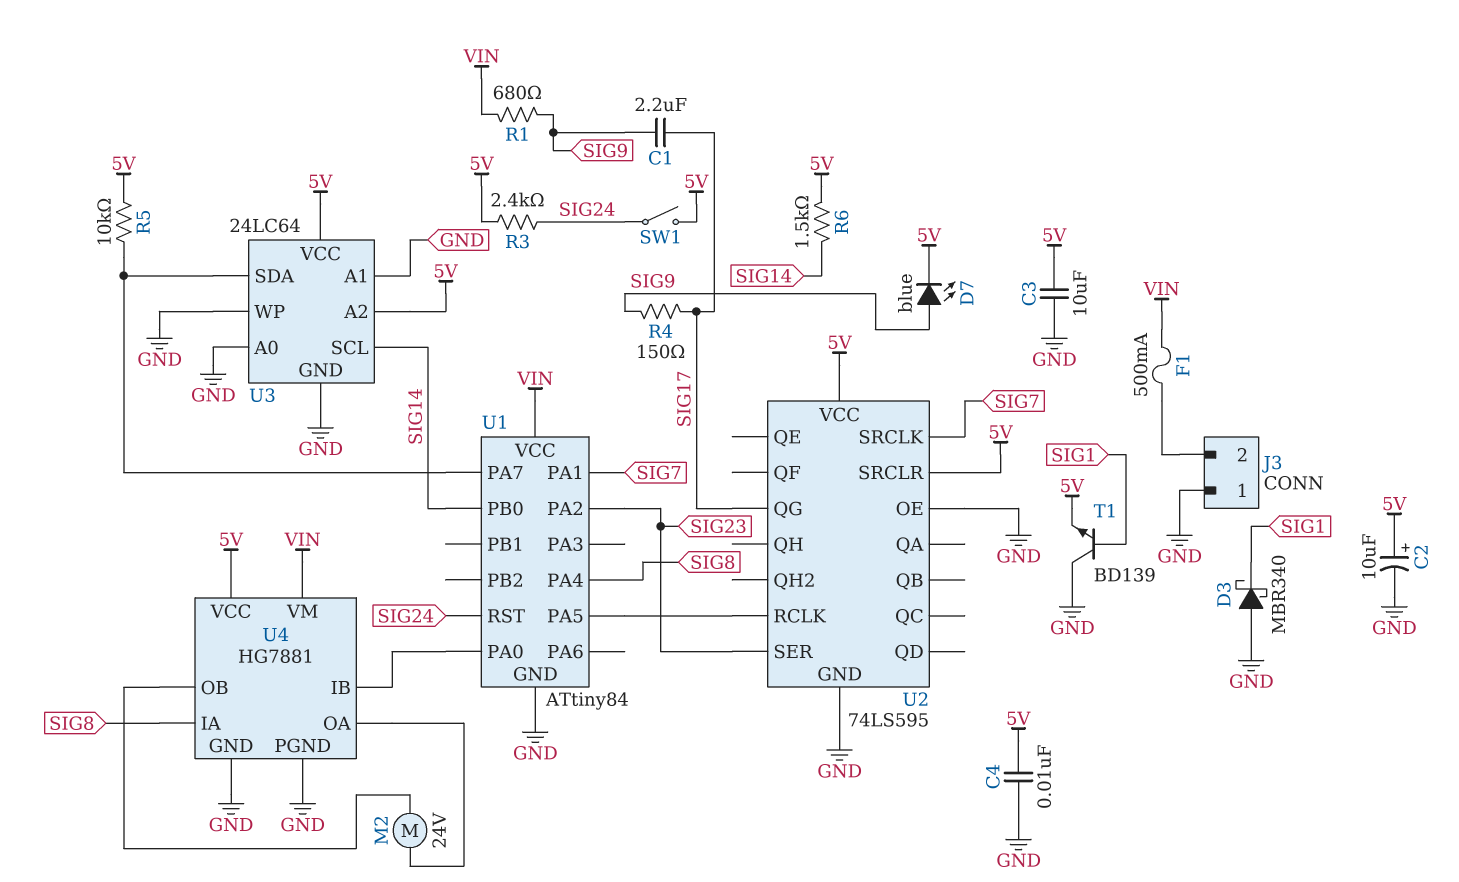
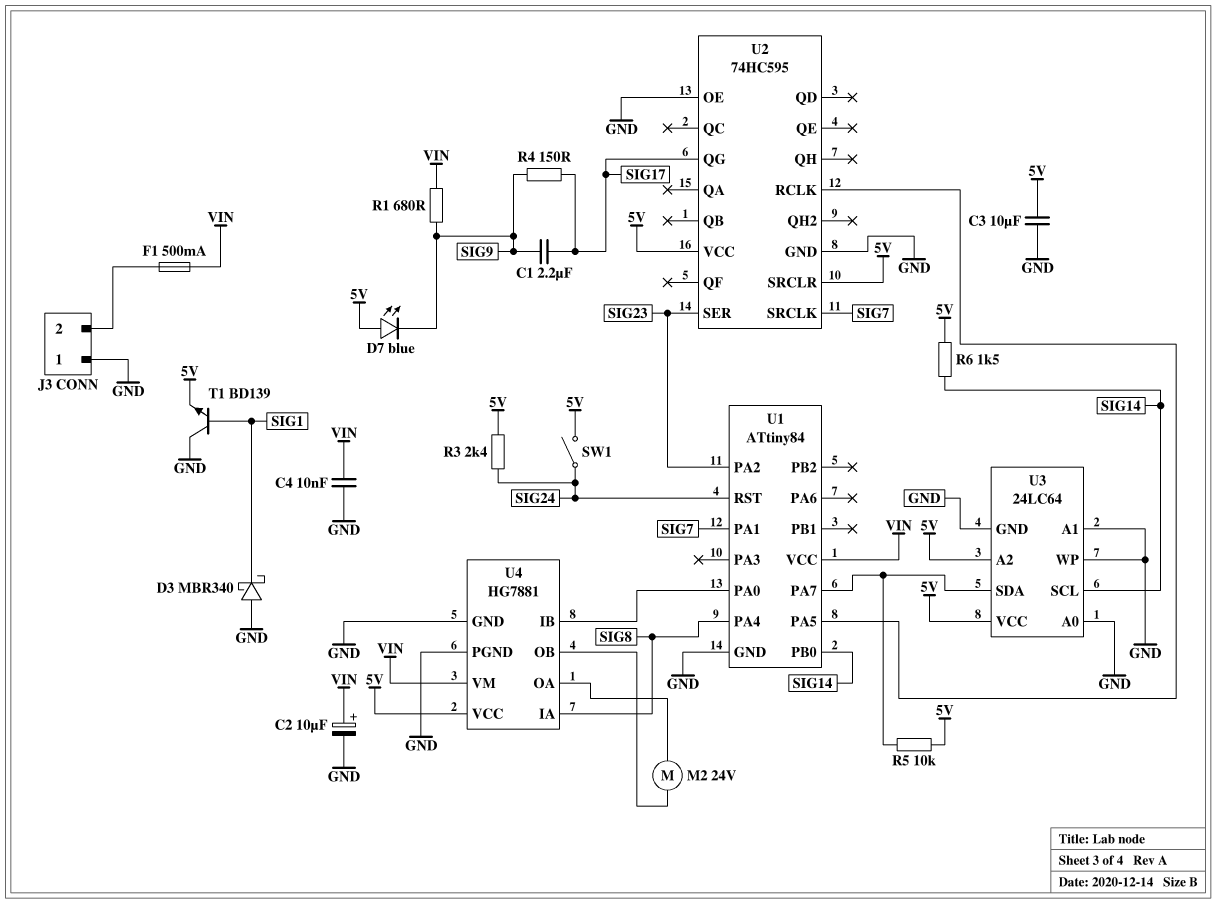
C2: 10uF (plus 5V, minus GND) -> 10uF (plus VIN, minus GND)
C4: 10nF (5V, GND) -> 10nF (GND, VIN)
D7: LED blue (A SIG9, K 5V) -> LED blue (A 5V, K SIG9)
U2: 74LS595 -> 74HC595

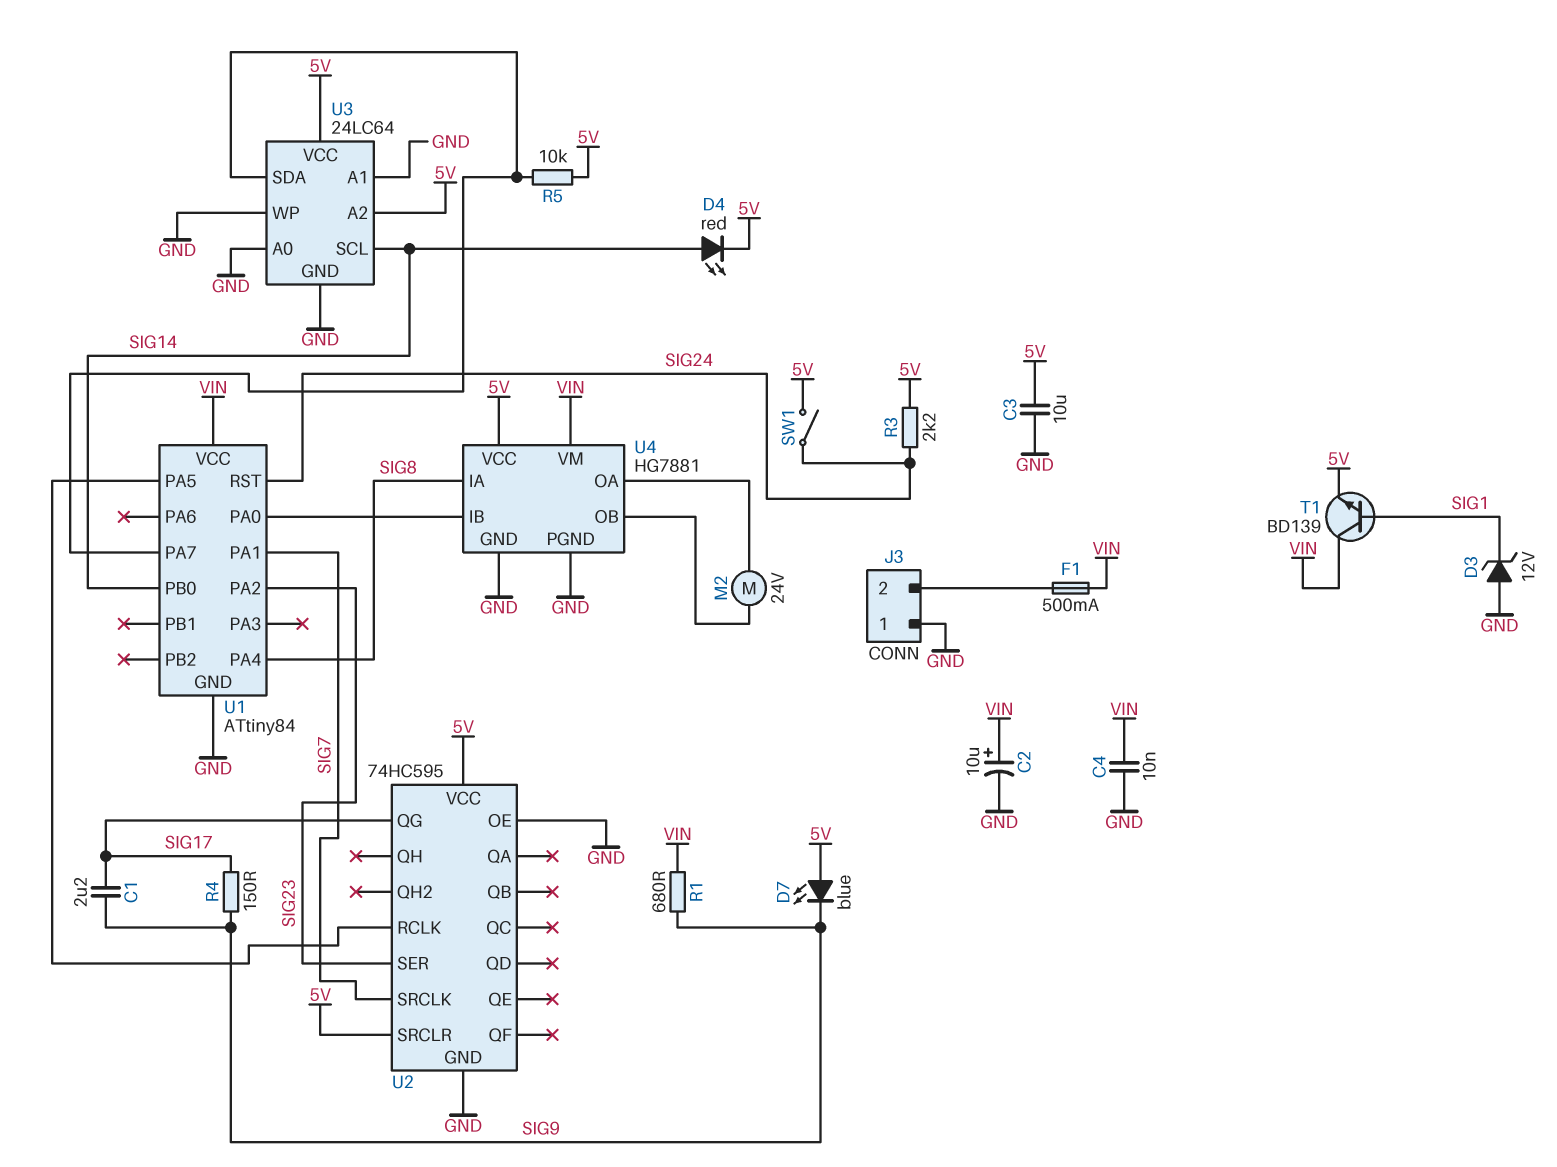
D3: schottky MBR340 (A GND, K SIG1) -> zener 12V (A GND, K SIG1)
D4: none -> LED red (A SIG14, K 5V)
R3: 2.4k (5V, SIG24) -> 2.2k (5V, SIG24)
R6: 1.5k (5V, SIG14) -> none
T1: NPN BD139 (B SIG1, C GND, E 5V) -> NPN BD139 (B SIG1, C VIN, E 5V)

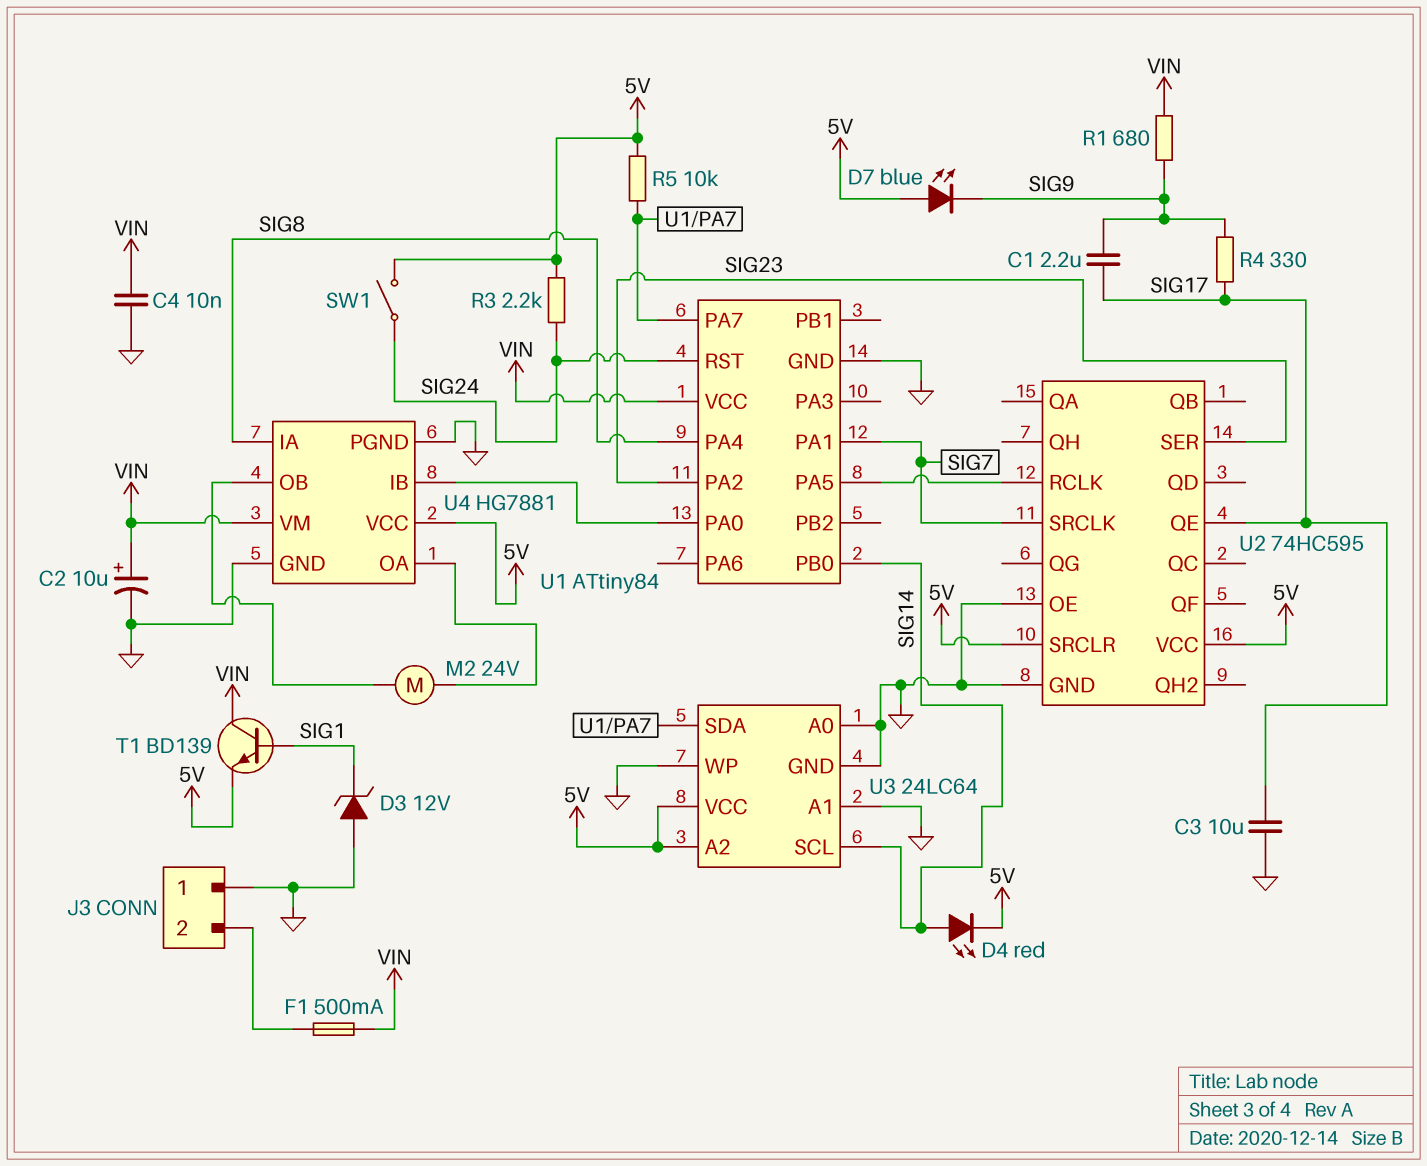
C3: 10uF (5V, GND) -> 10uF (GND, SIG17)
R4: 150 (SIG9, SIG17) -> 330 (SIG9, SIG17)
U2 pin QE: none -> SIG17
U2 pin QG: SIG17 -> none

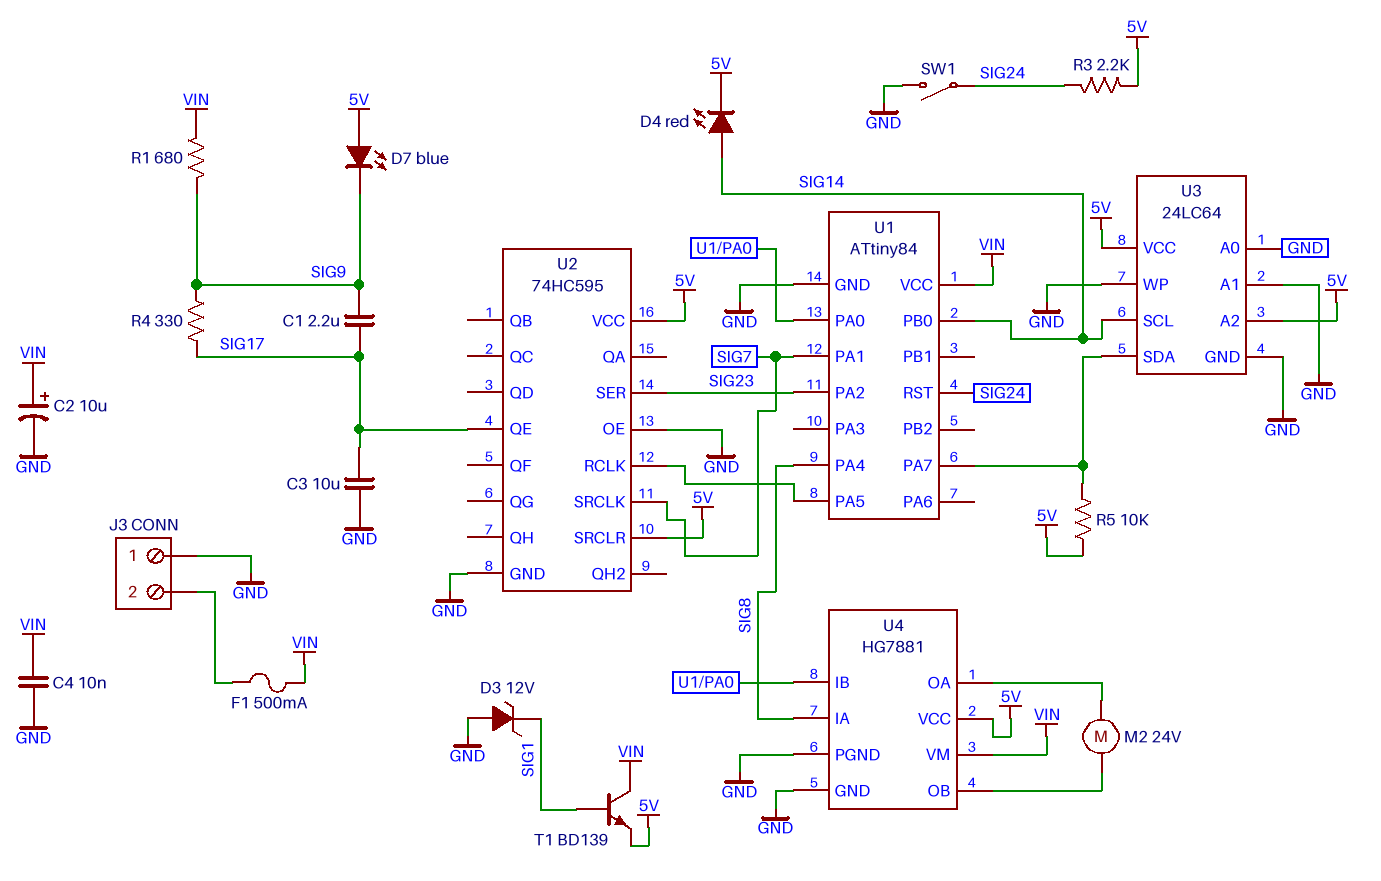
SW1: switch (5V, SIG24) -> switch (GND, SIG24)

